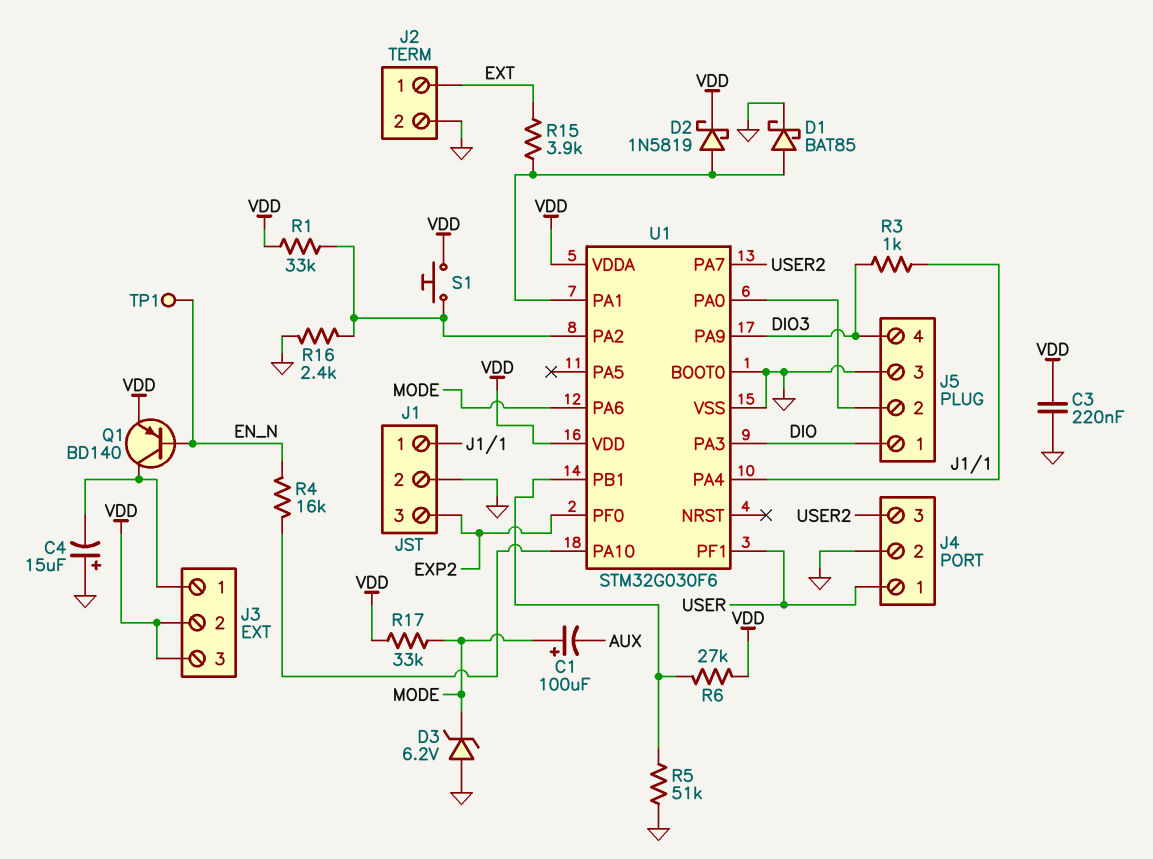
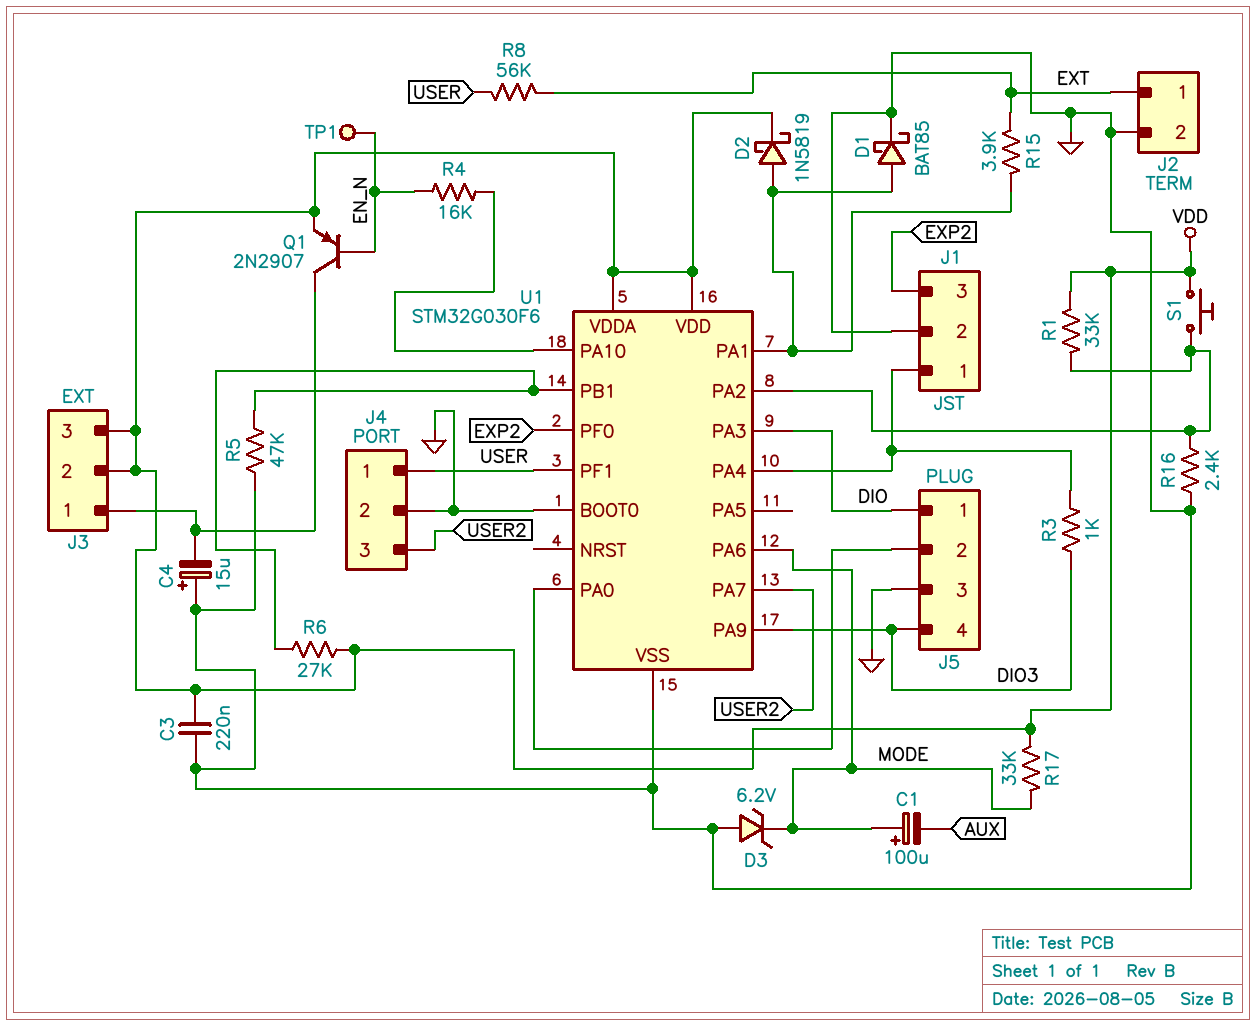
Q1: PNP BD140 (B EN_N, C J3/1, E VDD) -> PNP 2N2907 (B EN_N, C J3/1, E VDD)
R5: 51k (GND, U1/PB1) -> 47k (GND, U1/PB1)
R8: none -> 56k (EXT, USER)

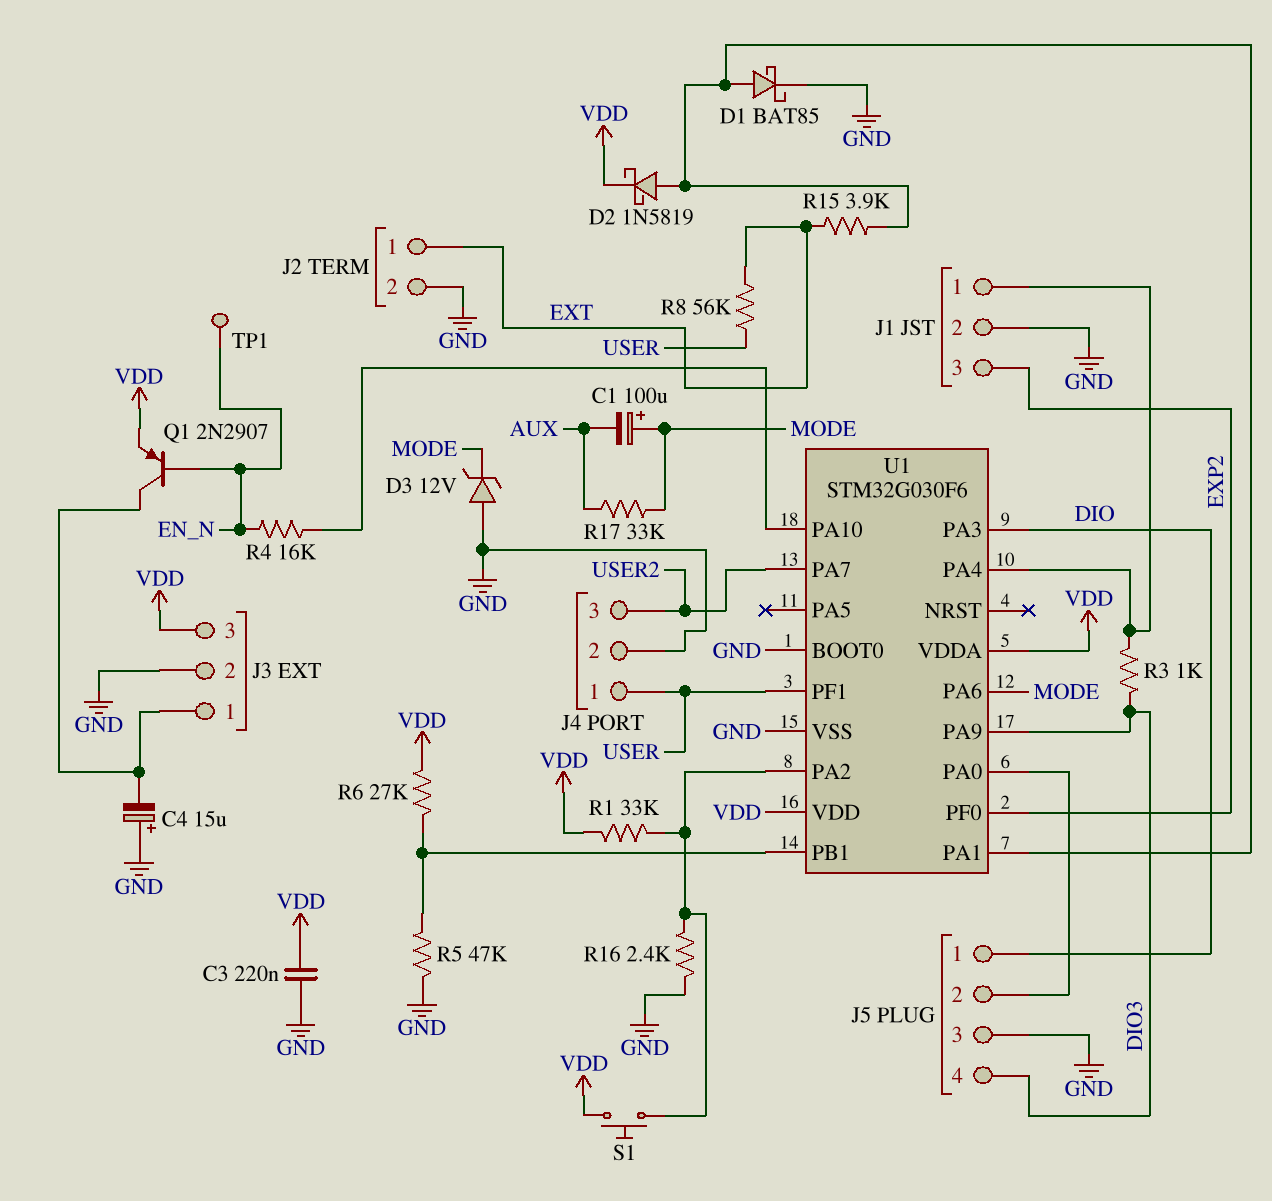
D3: zener 6.2V (A GND, K MODE) -> zener 12V (A GND, K MODE)
J3 pin 2: VDD -> GND
R17: 33k (MODE, VDD) -> 33k (AUX, MODE)

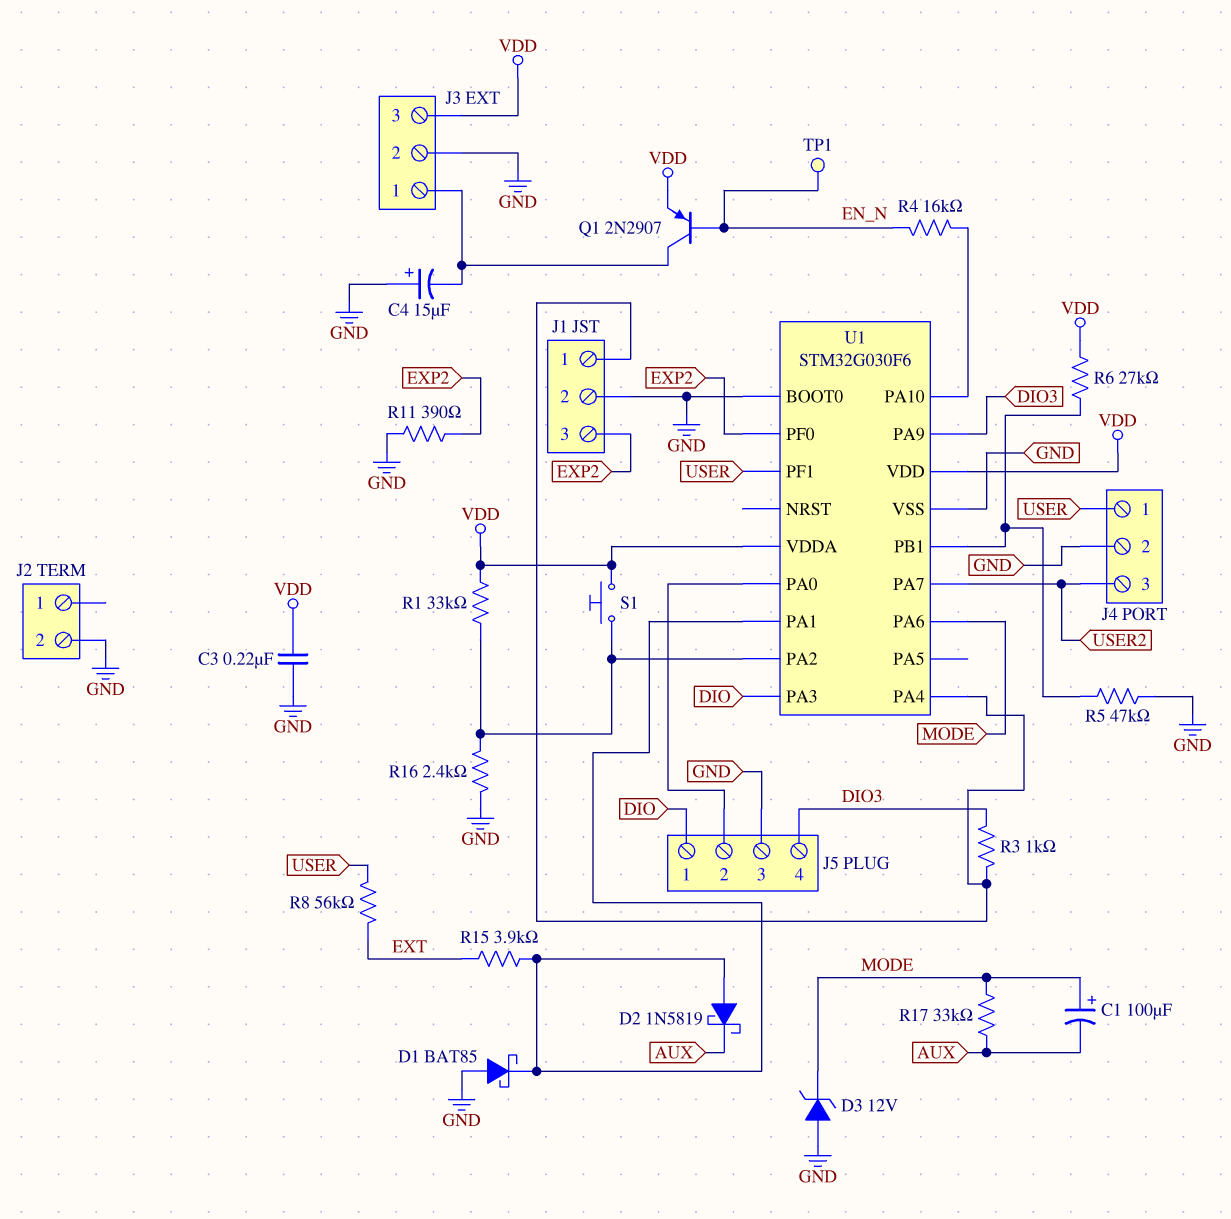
D1: schottky BAT85 (A U1/PA1, K GND) -> schottky BAT85 (A GND, K U1/PA1)
D2: schottky 1N5819 (A U1/PA1, K VDD) -> schottky 1N5819 (A U1/PA1, K AUX)
J2 pin 1: EXT -> none
R11: none -> 390 (EXP2, GND)

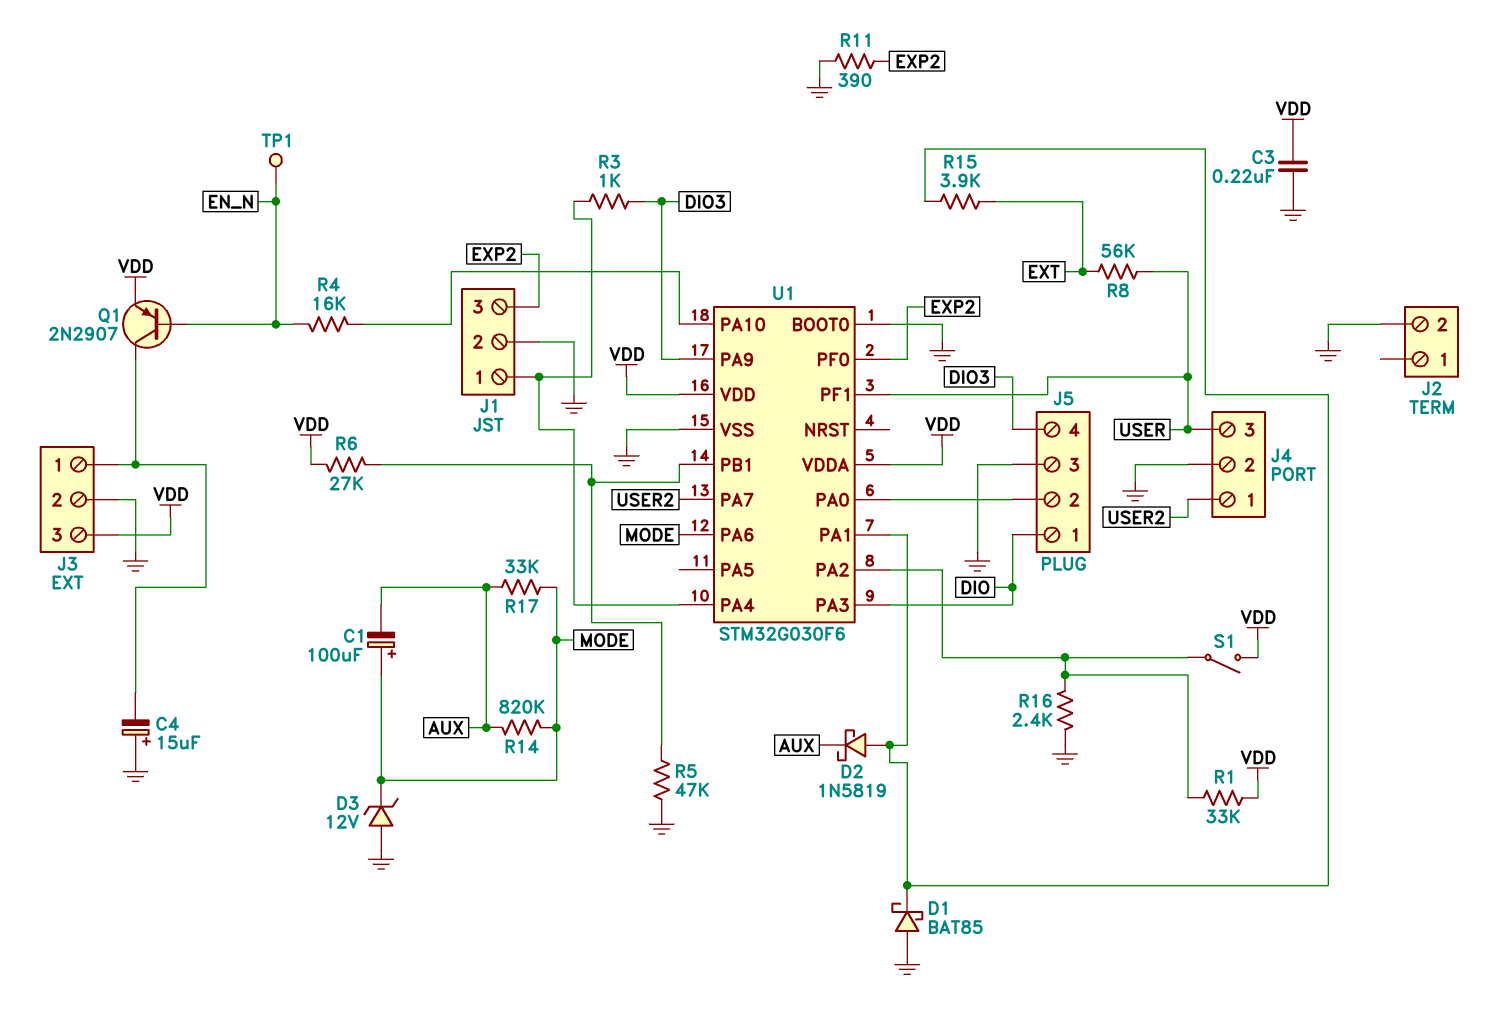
J4 pin 1: USER -> USER2
J4 pin 3: USER2 -> USER
R14: none -> 820k (AUX, MODE)
S1: button (U1/PA2, VDD) -> switch (U1/PA2, VDD)

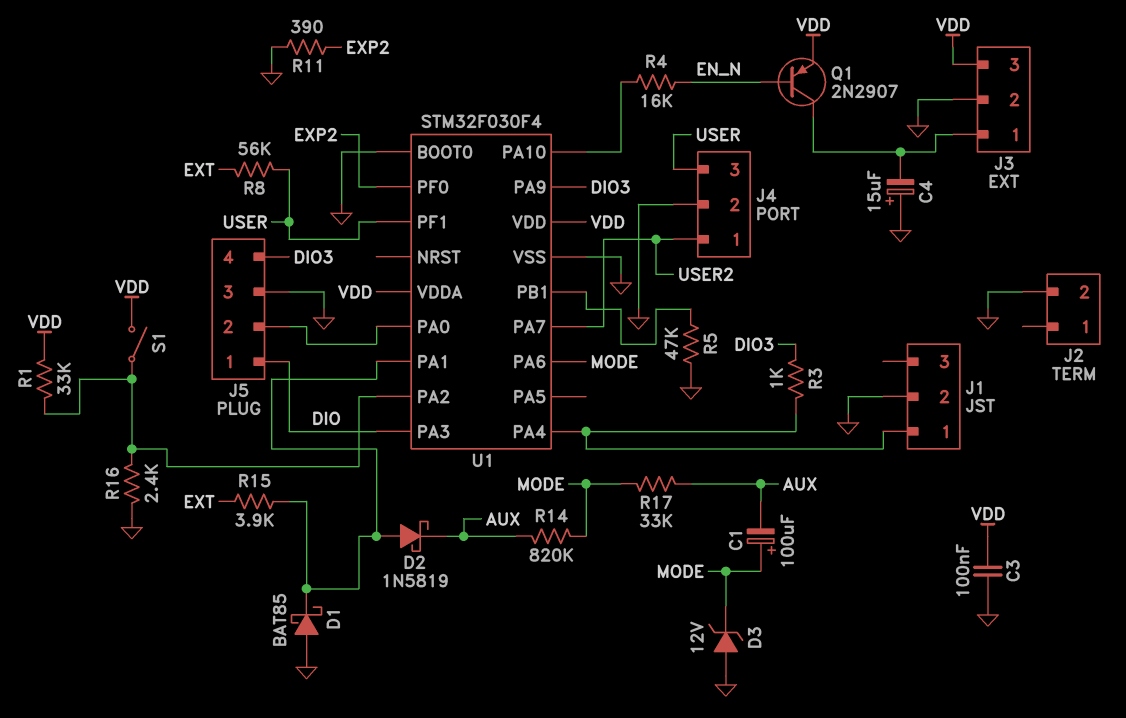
C3: 220nF (GND, VDD) -> 100nF (GND, VDD)
J1 pin 3: EXP2 -> none
R6: 27k (U1/PB1, VDD) -> none
TP1: test point (EN_N) -> none
U1: STM32G030F6 -> STM32F030F4

